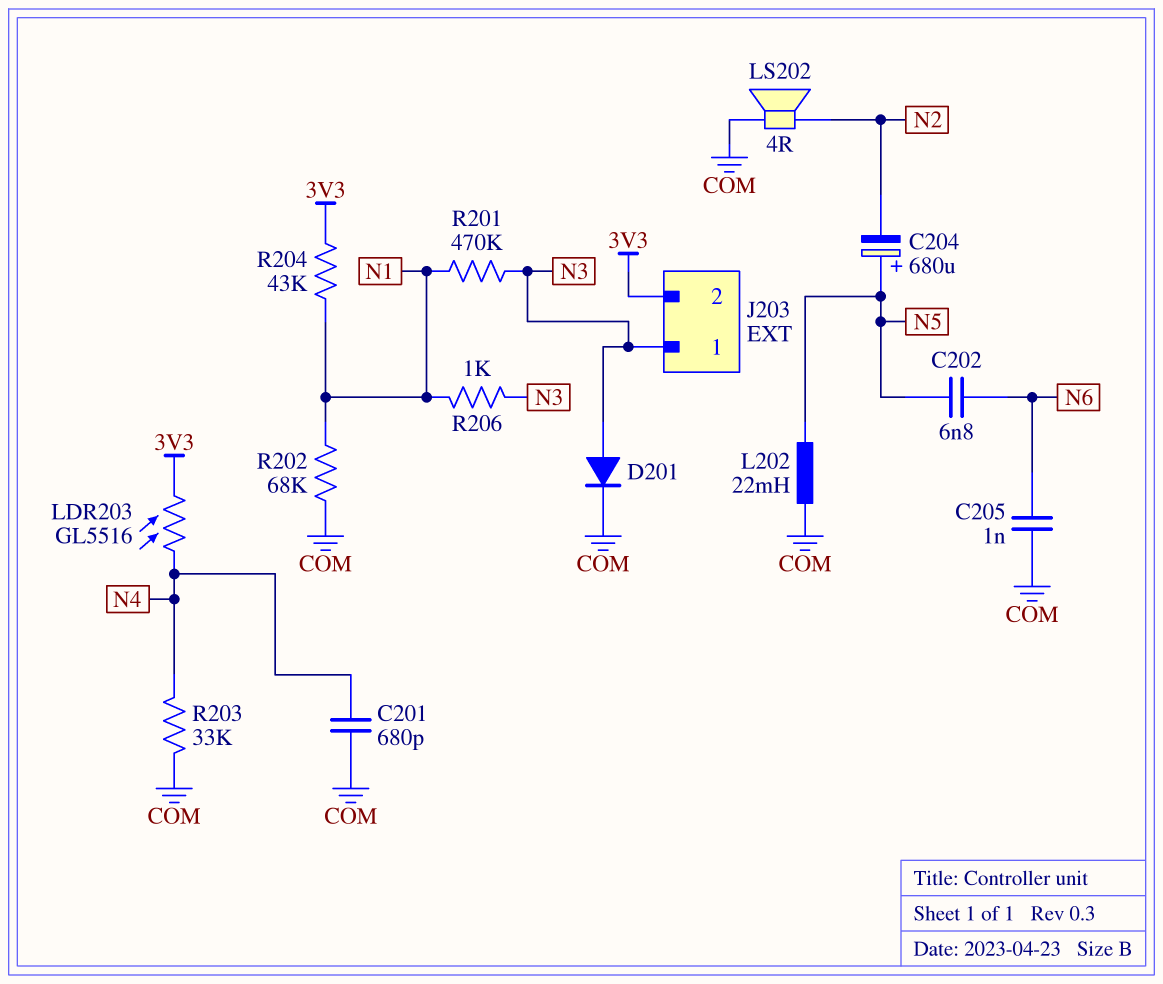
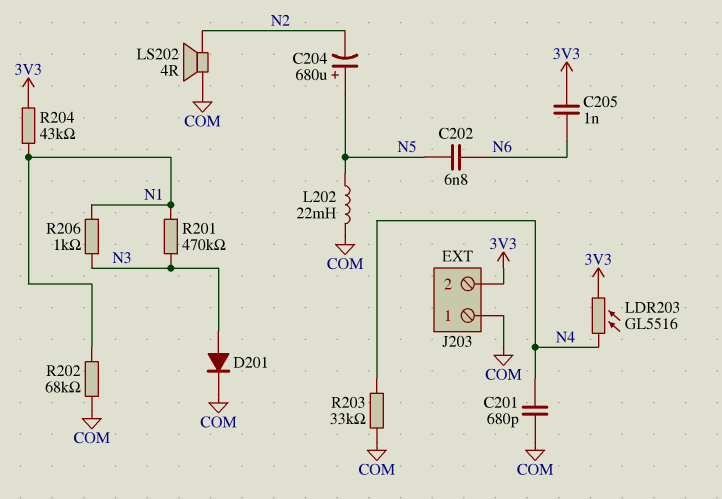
C205: 1nF (COM, N6) -> 1nF (3V3, N6)
J203 pin 1: N3 -> COM

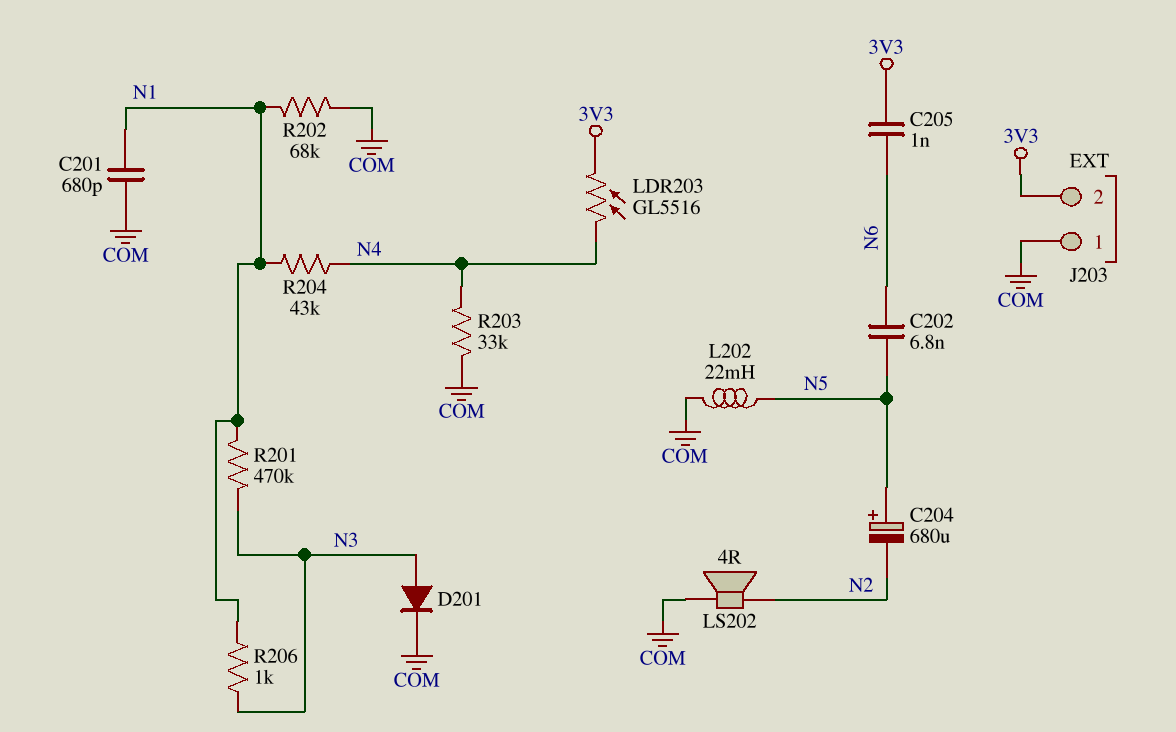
C201: 680pF (COM, N4) -> 680pF (COM, N1)
R204: 43k (3V3, N1) -> 43k (N1, N4)

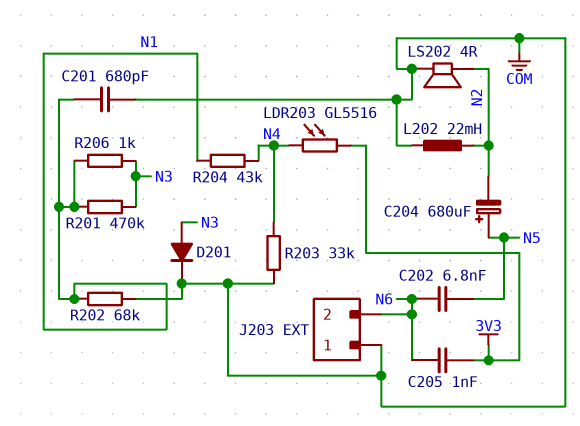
J203 pin 2: 3V3 -> N6
L202: 22mH (COM, N5) -> 22mH (COM, N2)

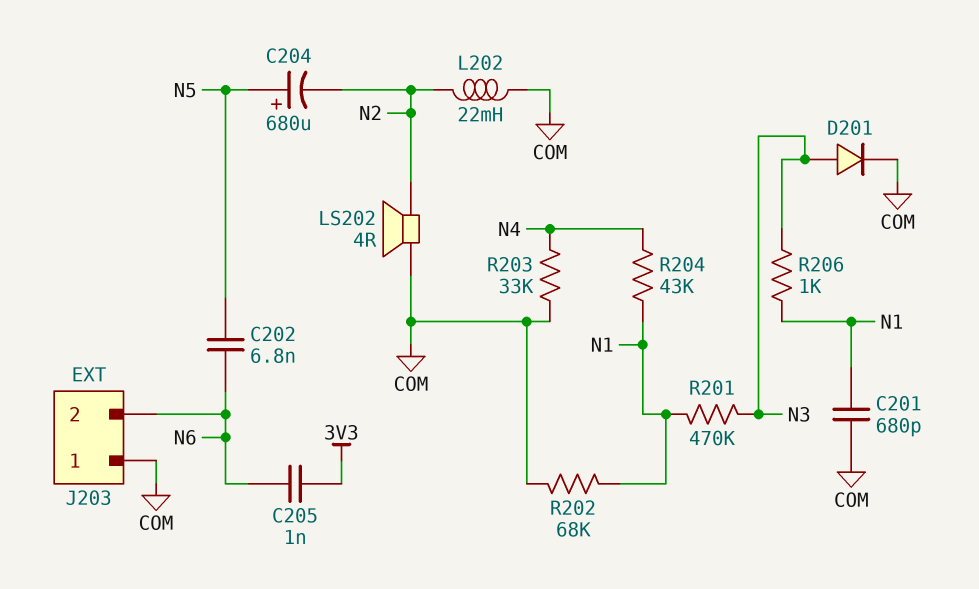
LDR203: GL5516 (3V3, N4) -> none

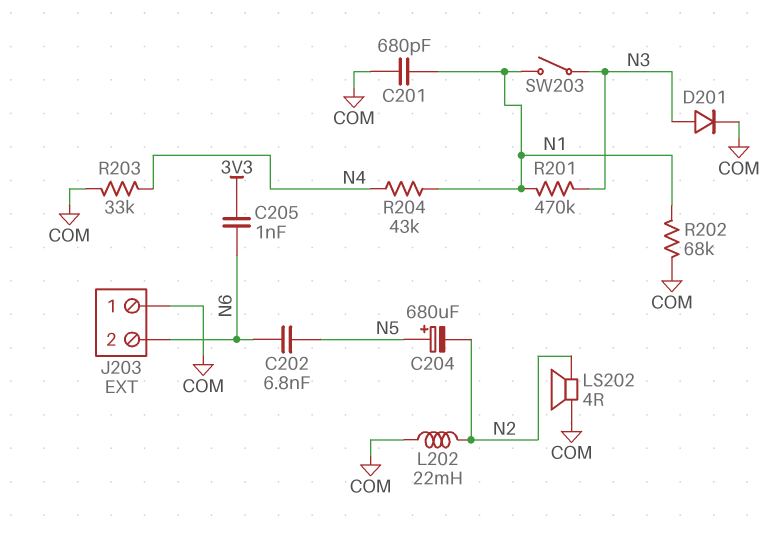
R206: 1k (N1, N3) -> none
SW203: none -> switch (N1, N3)

